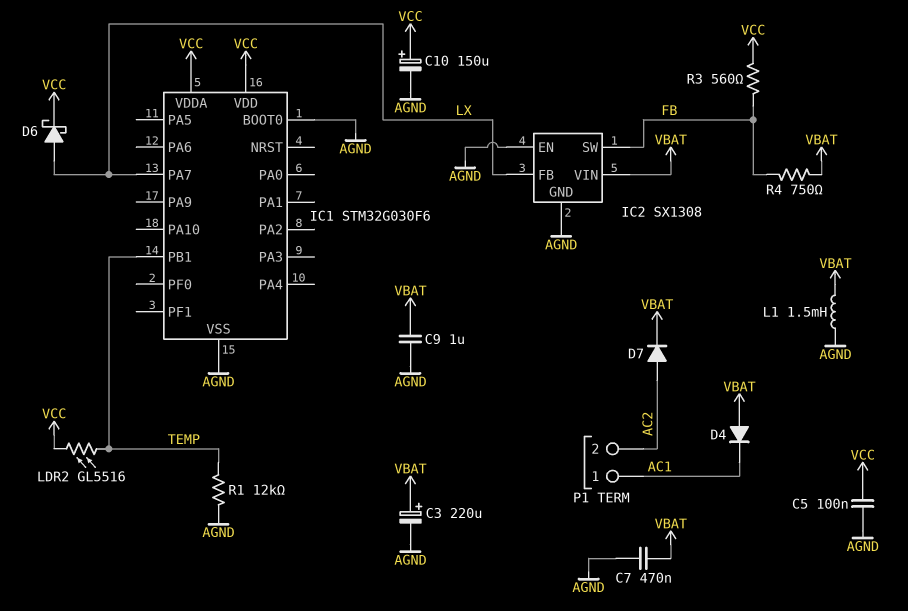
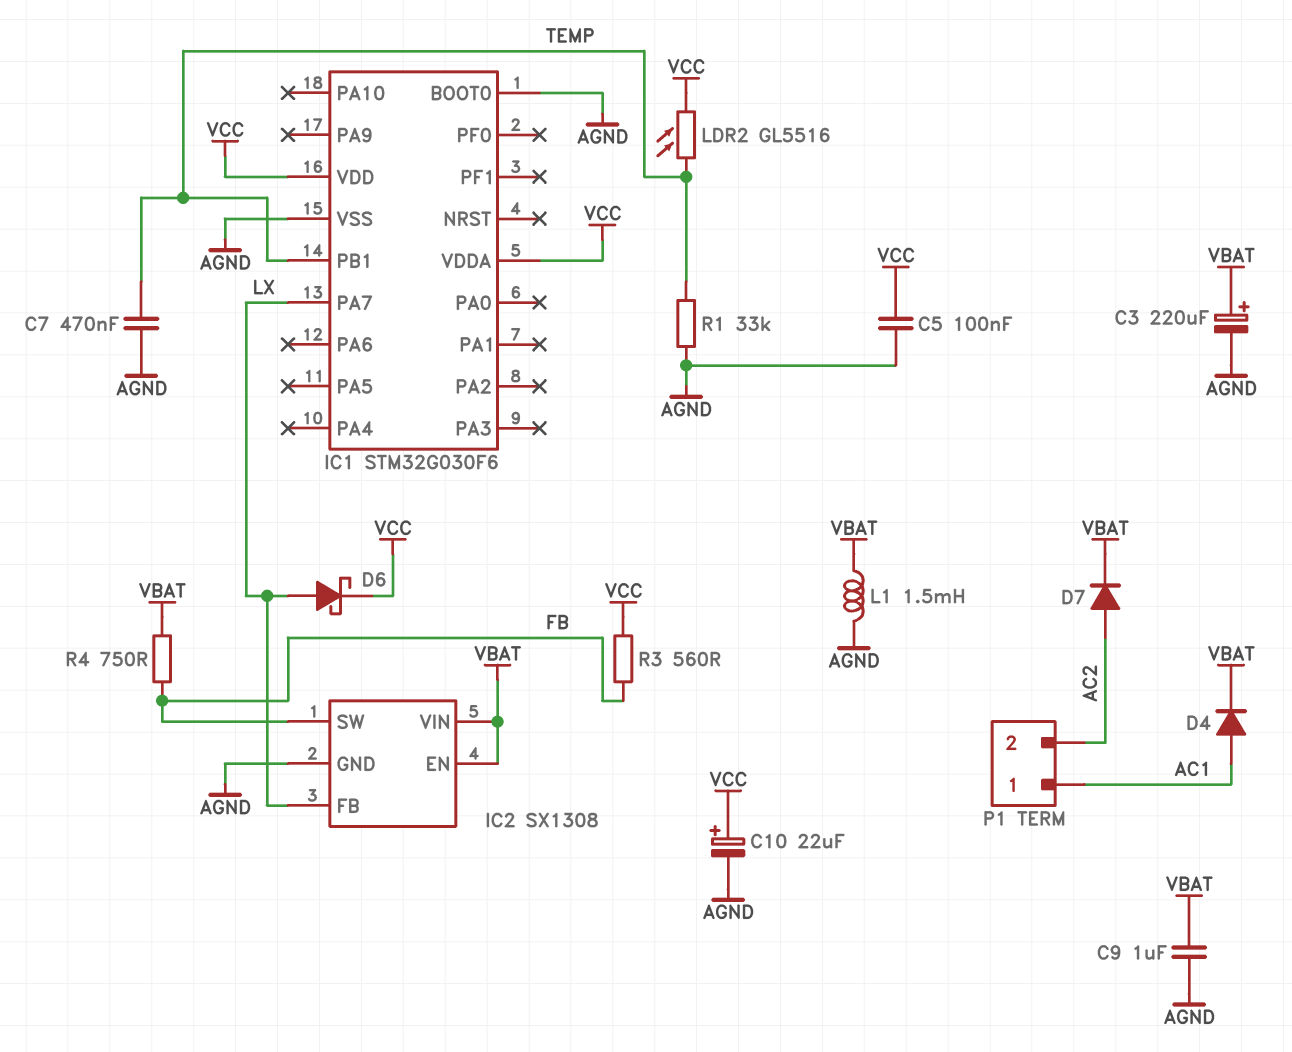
C7: 470nF (AGND, VBAT) -> 470nF (AGND, TEMP)
C10: 150uF (plus VCC, minus AGND) -> 22uF (plus VCC, minus AGND)
D4: diode (A VBAT, K AC1) -> diode (A AC1, K VBAT)
IC2 pin EN: AGND -> VBAT
R1: 12k (AGND, TEMP) -> 33k (AGND, TEMP)

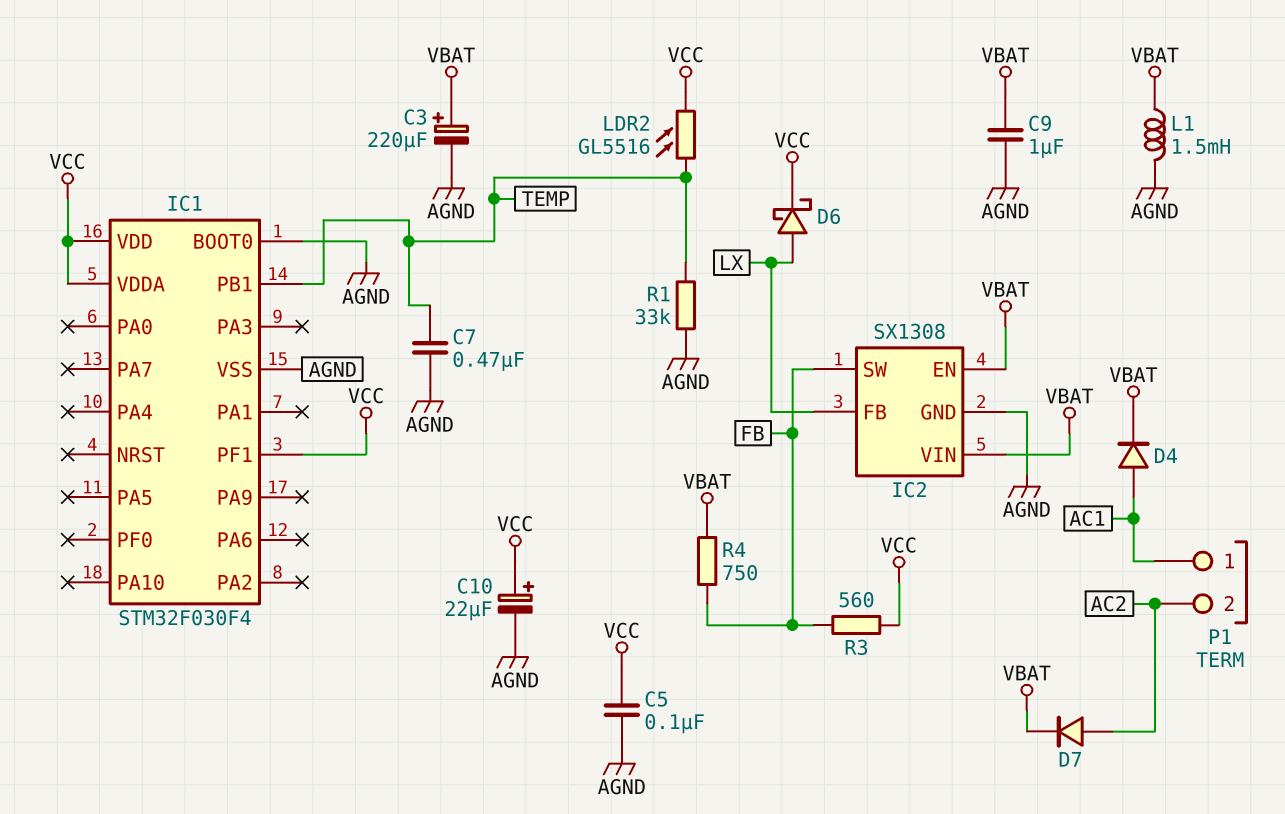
IC1: STM32G030F6 -> STM32F030F4
IC1 pin PA7: LX -> none
IC1 pin PF1: none -> VCC

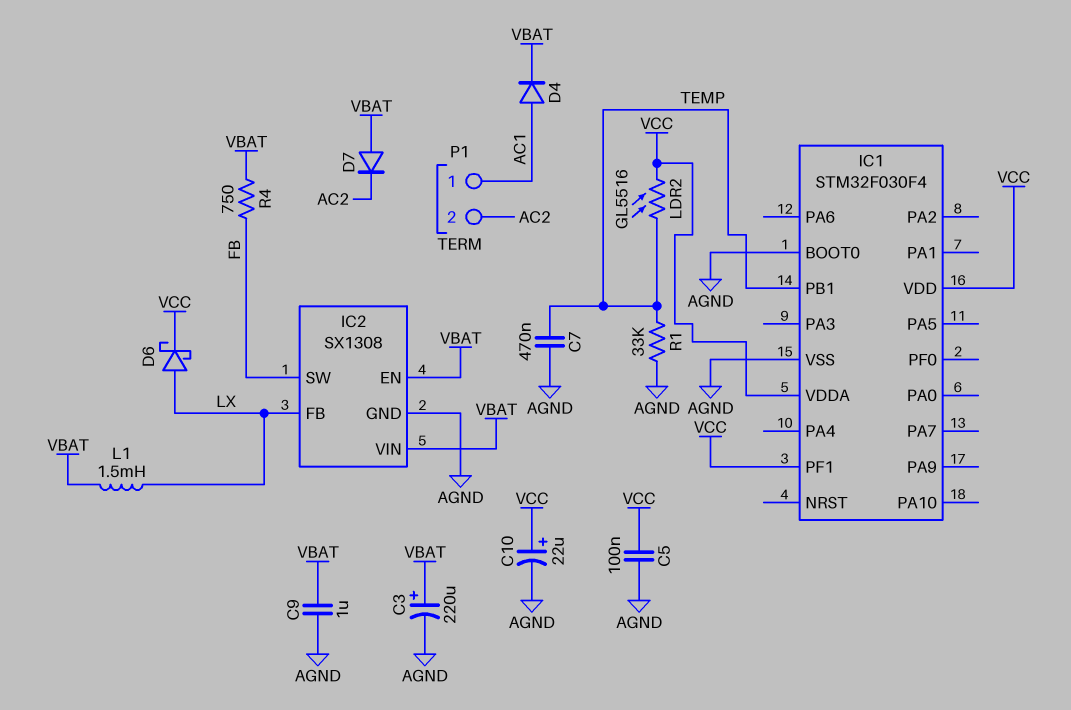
D7: diode (A AC2, K VBAT) -> diode (A VBAT, K AC2)
L1: 1.5mH (AGND, VBAT) -> 1.5mH (LX, VBAT)
R3: 560 (FB, VCC) -> none

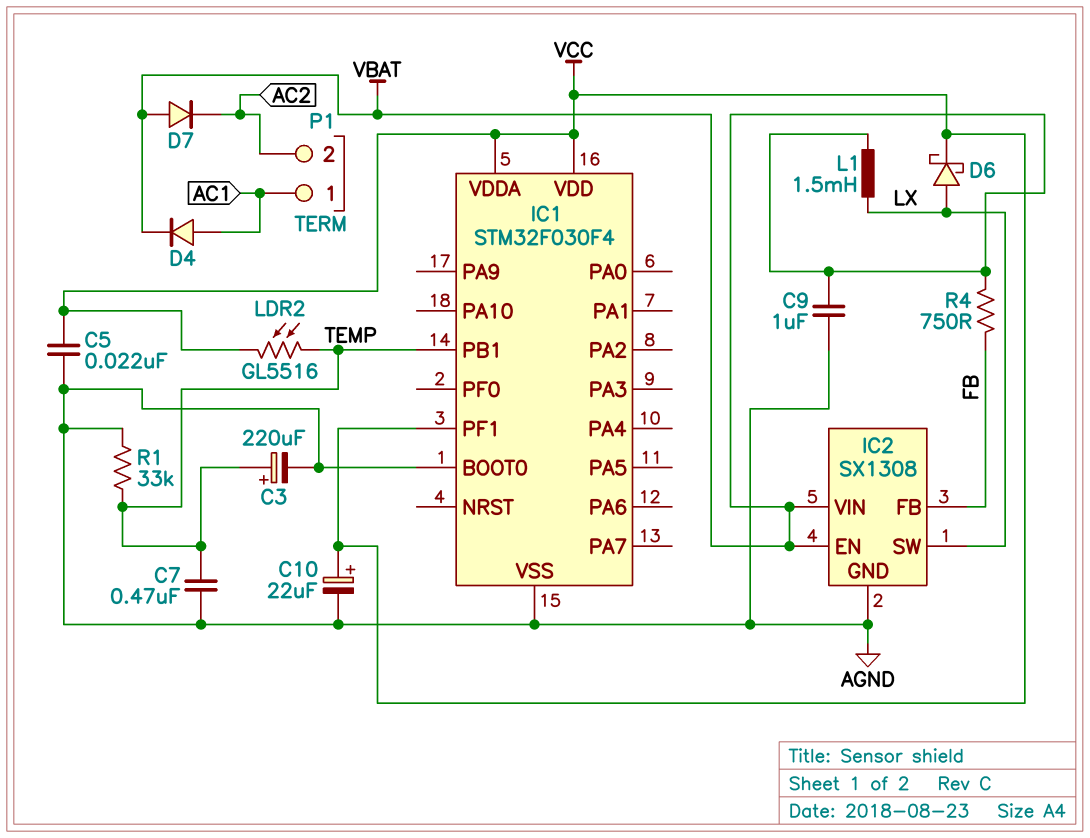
C3: 220uF (plus VBAT, minus AGND) -> 220uF (plus TEMP, minus AGND)
C5: 100nF (AGND, VCC) -> 22nF (AGND, VCC)
IC2 pin FB: LX -> FB
IC2 pin SW: FB -> LX

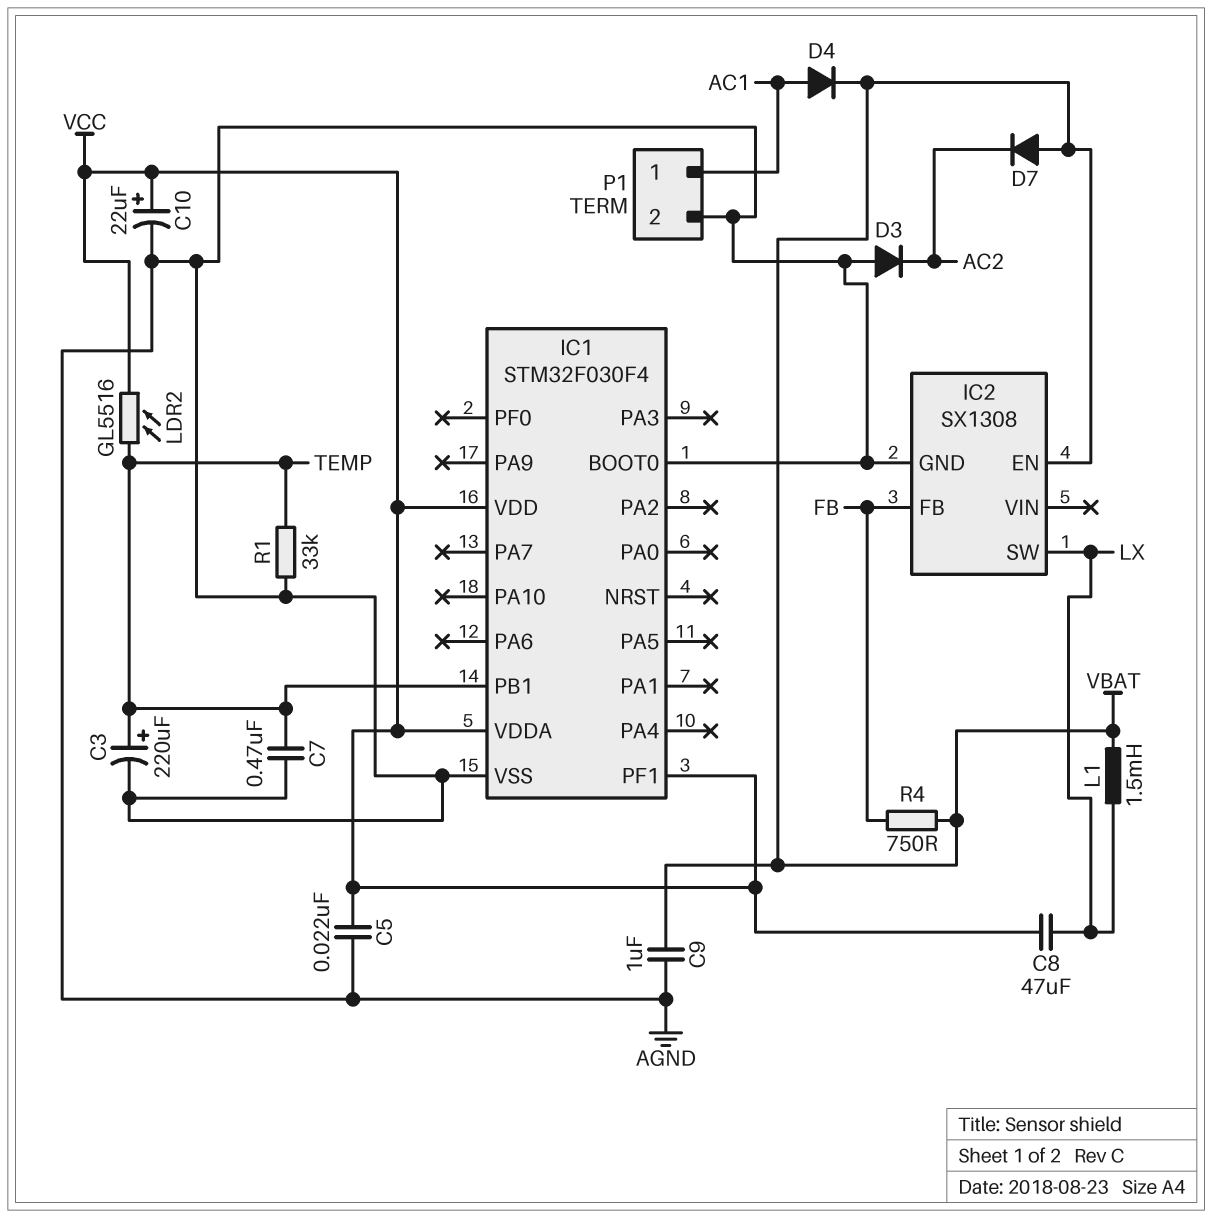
C8: none -> 47uF (LX, VCC)
D3: none -> diode (A AGND, K AC2)
D6: schottky (A LX, K VCC) -> none
IC2 pin VIN: VBAT -> none
P1 pin 2: AC2 -> AGND

